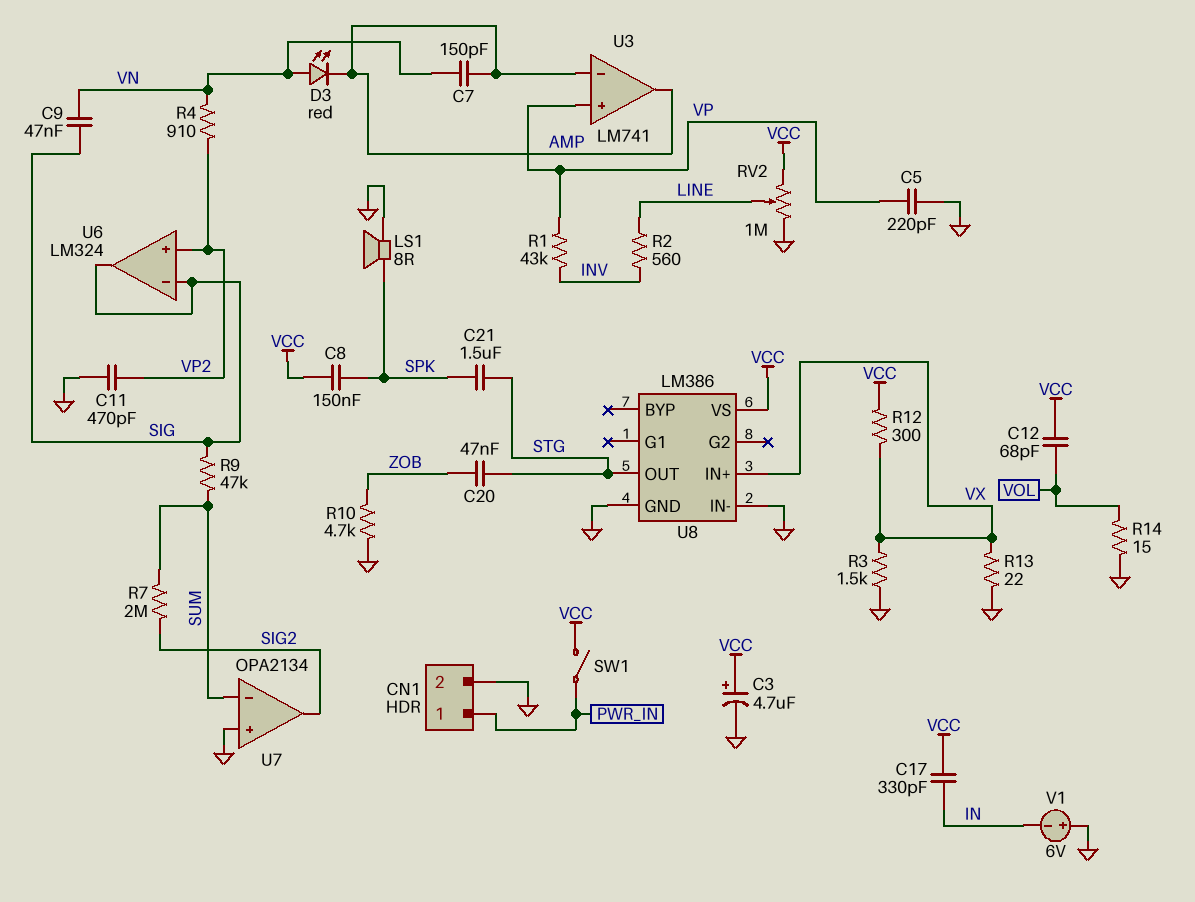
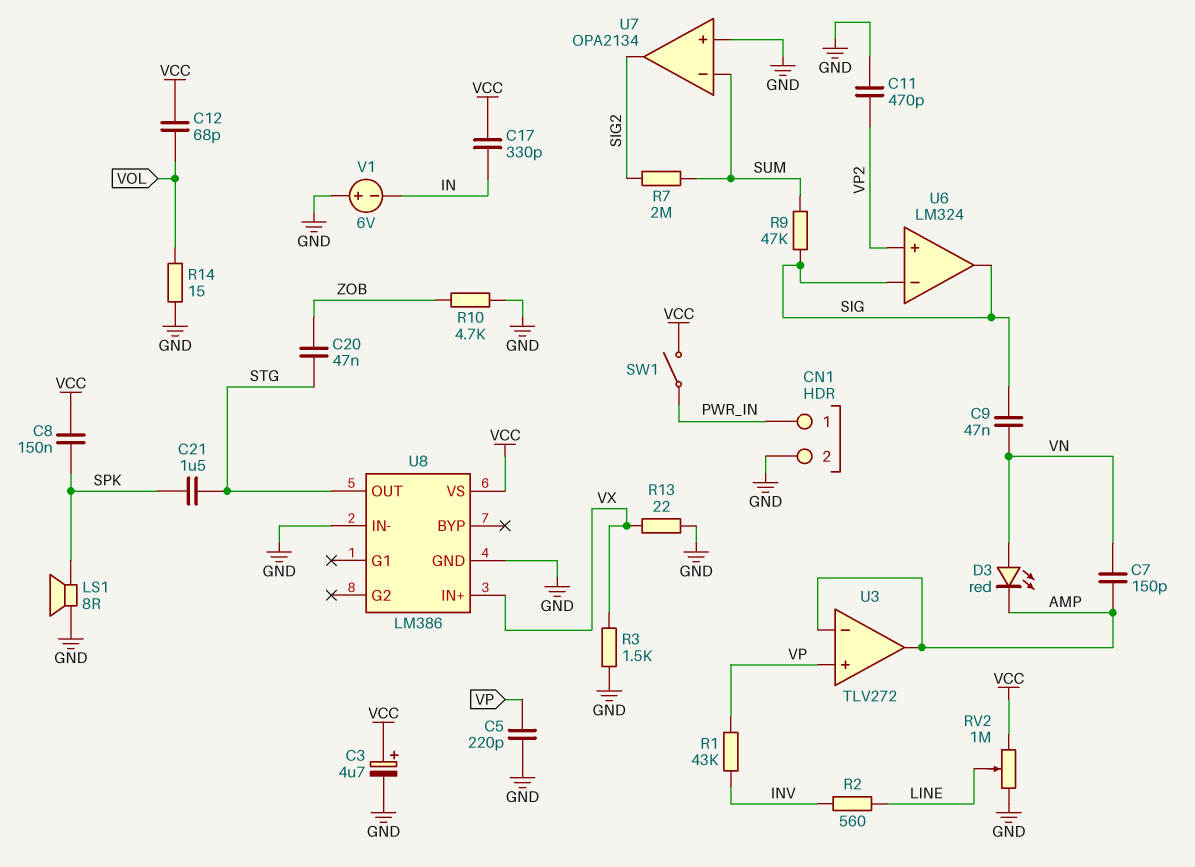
R4: 910 (VN, VP2) -> none
R12: 300 (VCC, VX) -> none
U3: LM741 -> TLV272

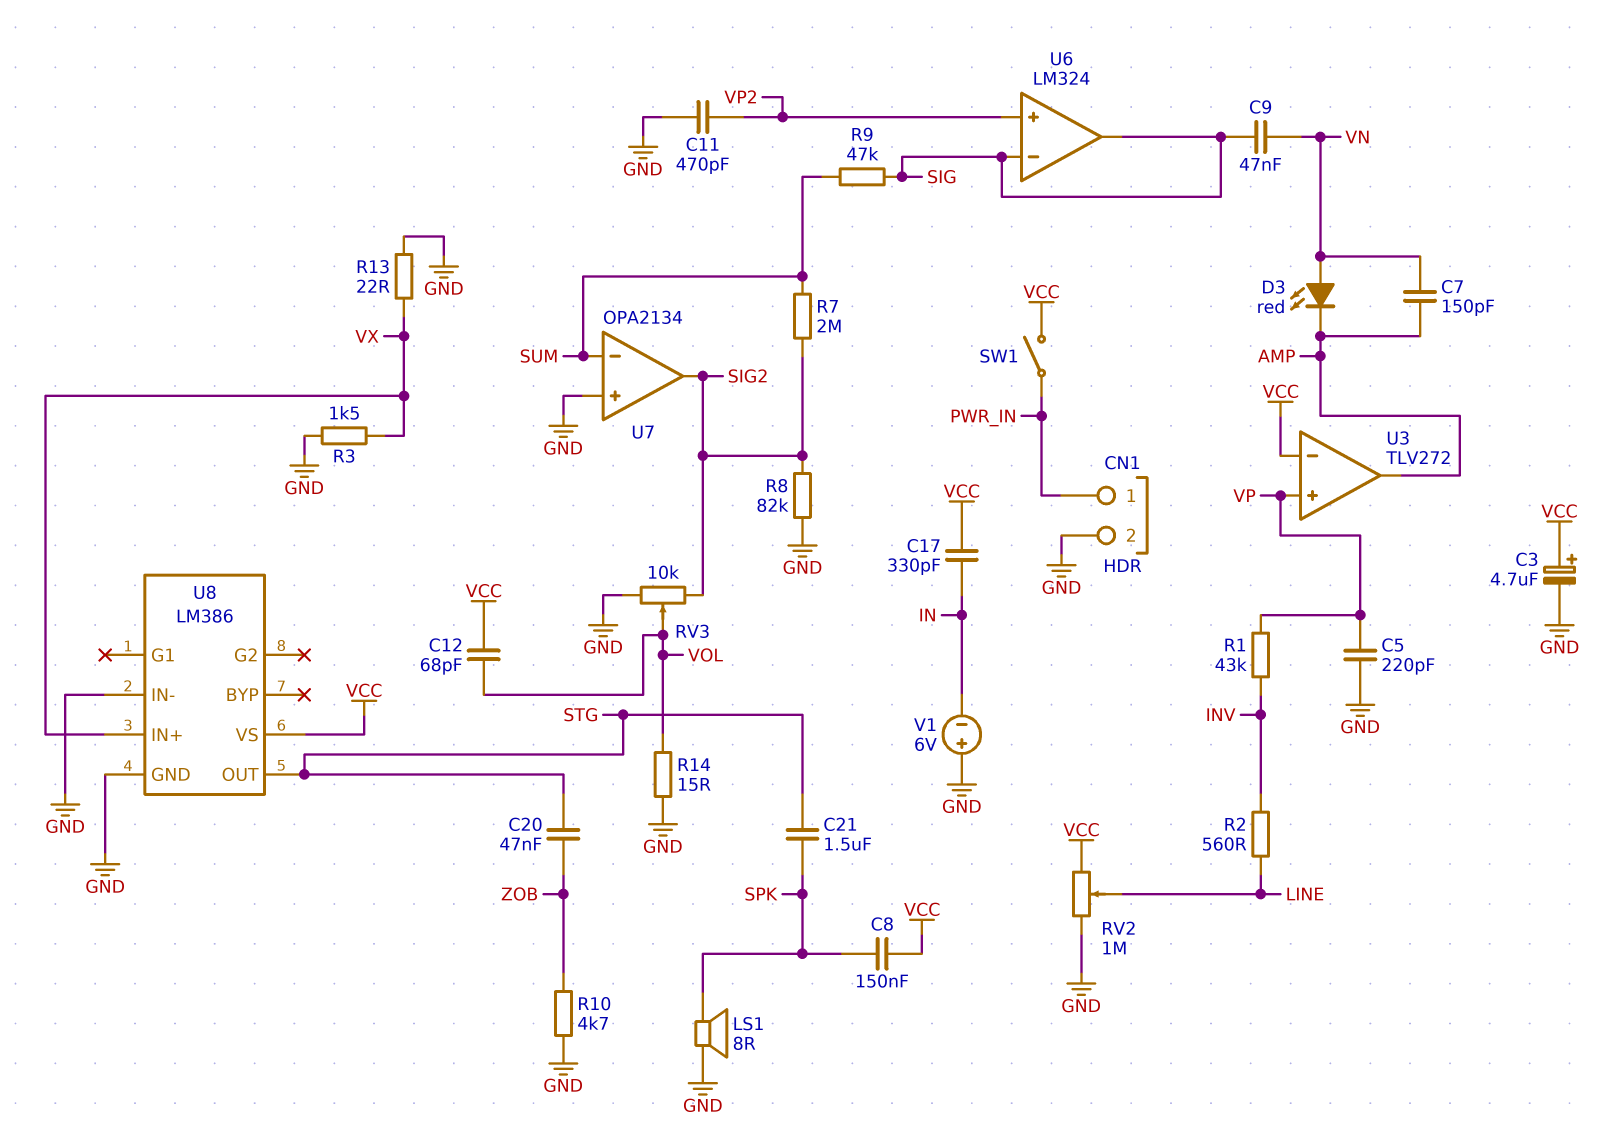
R8: none -> 82k (GND, SIG2)
RV3: none -> 10k (GND, SIG2, wiper VOL)
U3 pin in-: AMP -> VCC

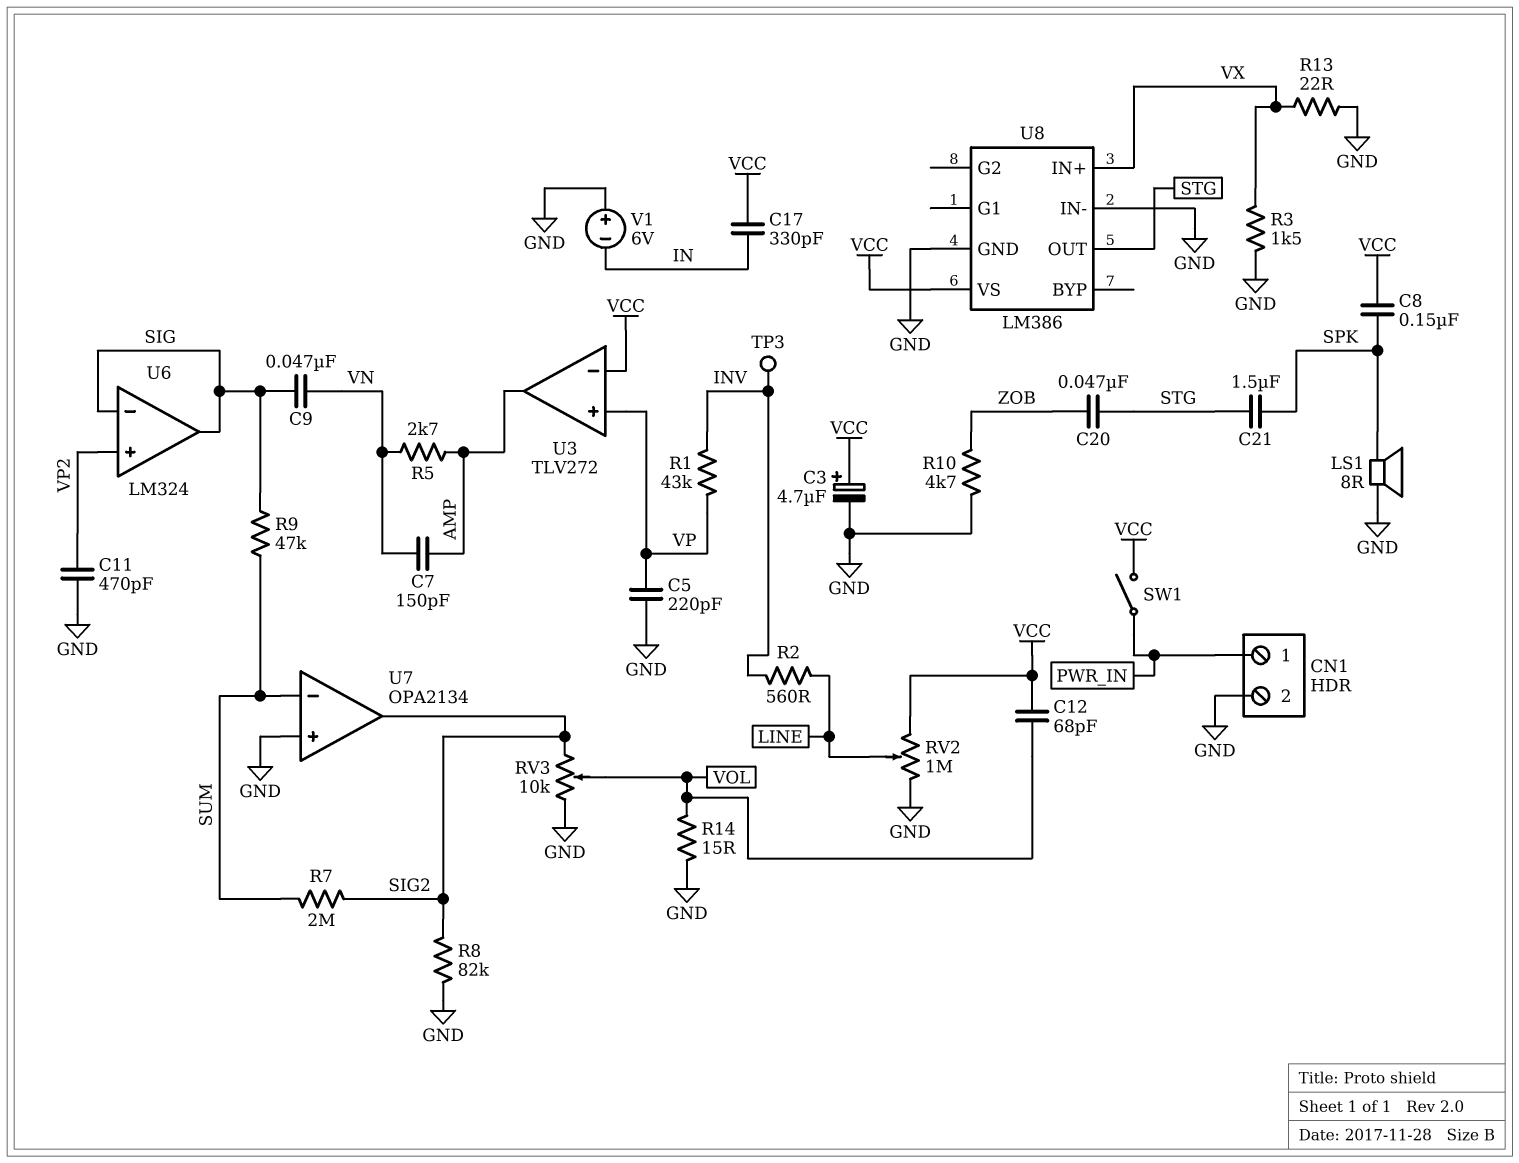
D3: LED red (A VN, K AMP) -> none
R5: none -> 2.7k (AMP, VN)
TP3: none -> test point (INV)

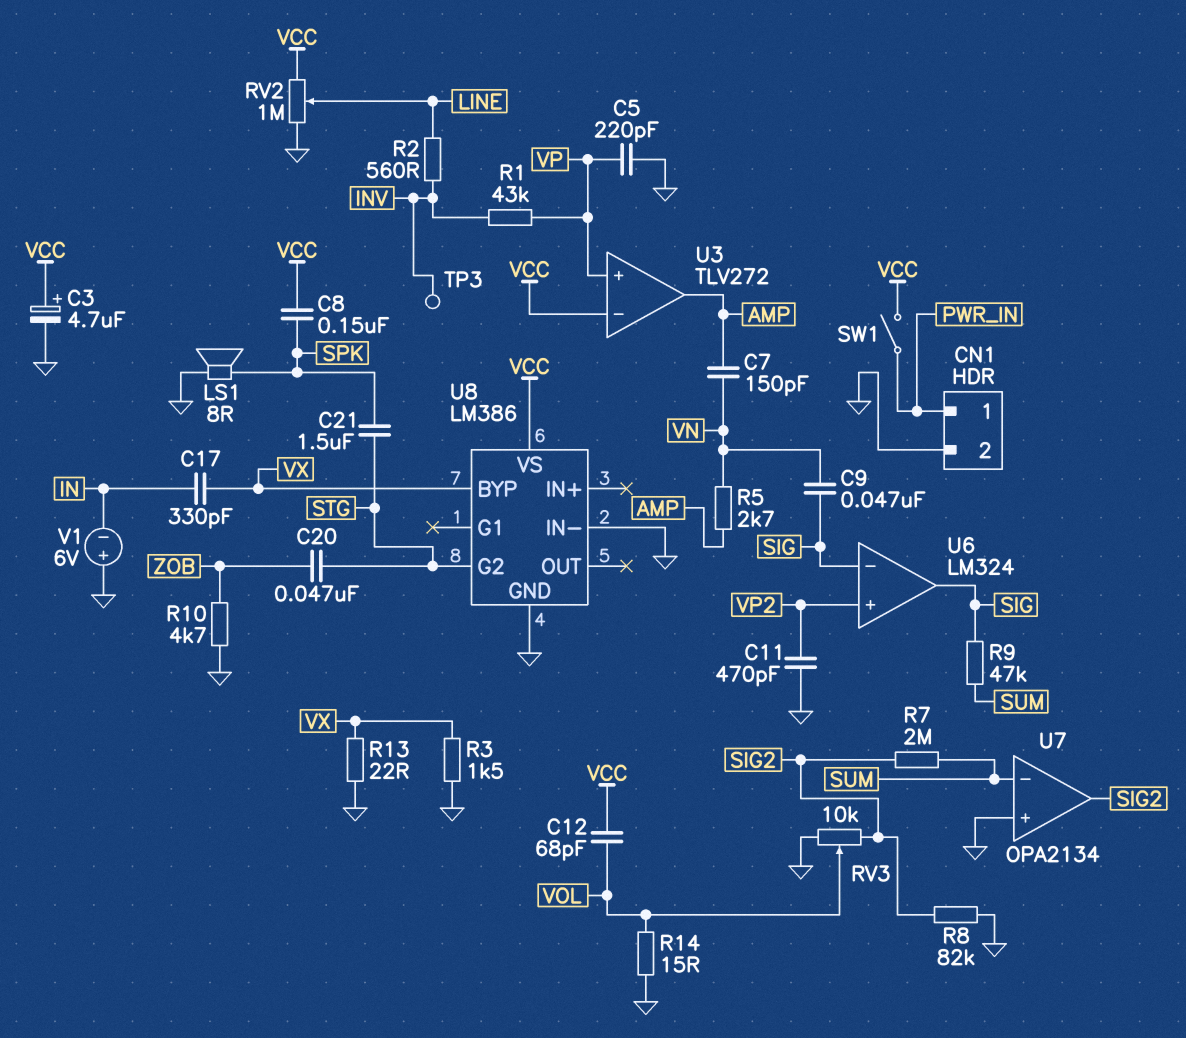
C17: 330pF (IN, VCC) -> 330pF (IN, VX)
U8 pin BYP: none -> VX
U8 pin G2: none -> STG
U8 pin IN+: VX -> none
U8 pin OUT: STG -> none

